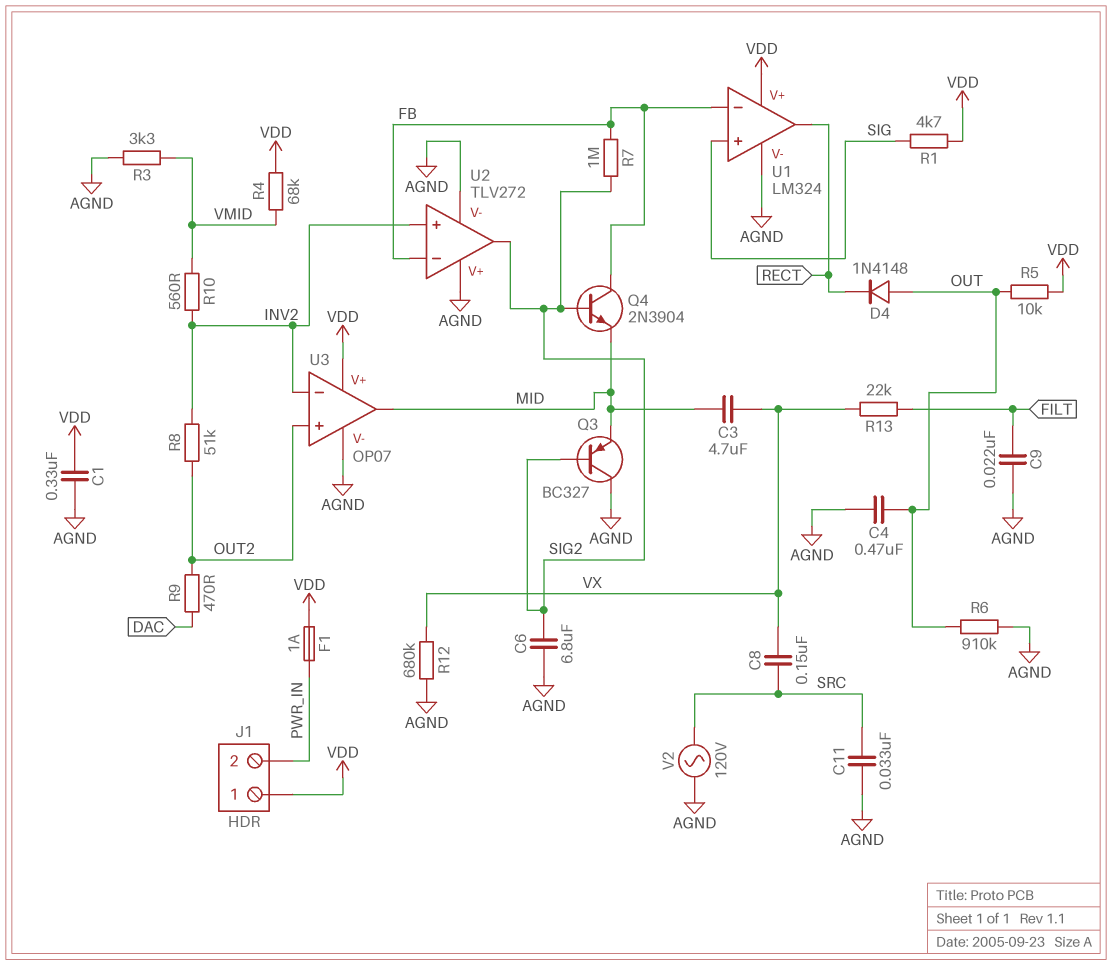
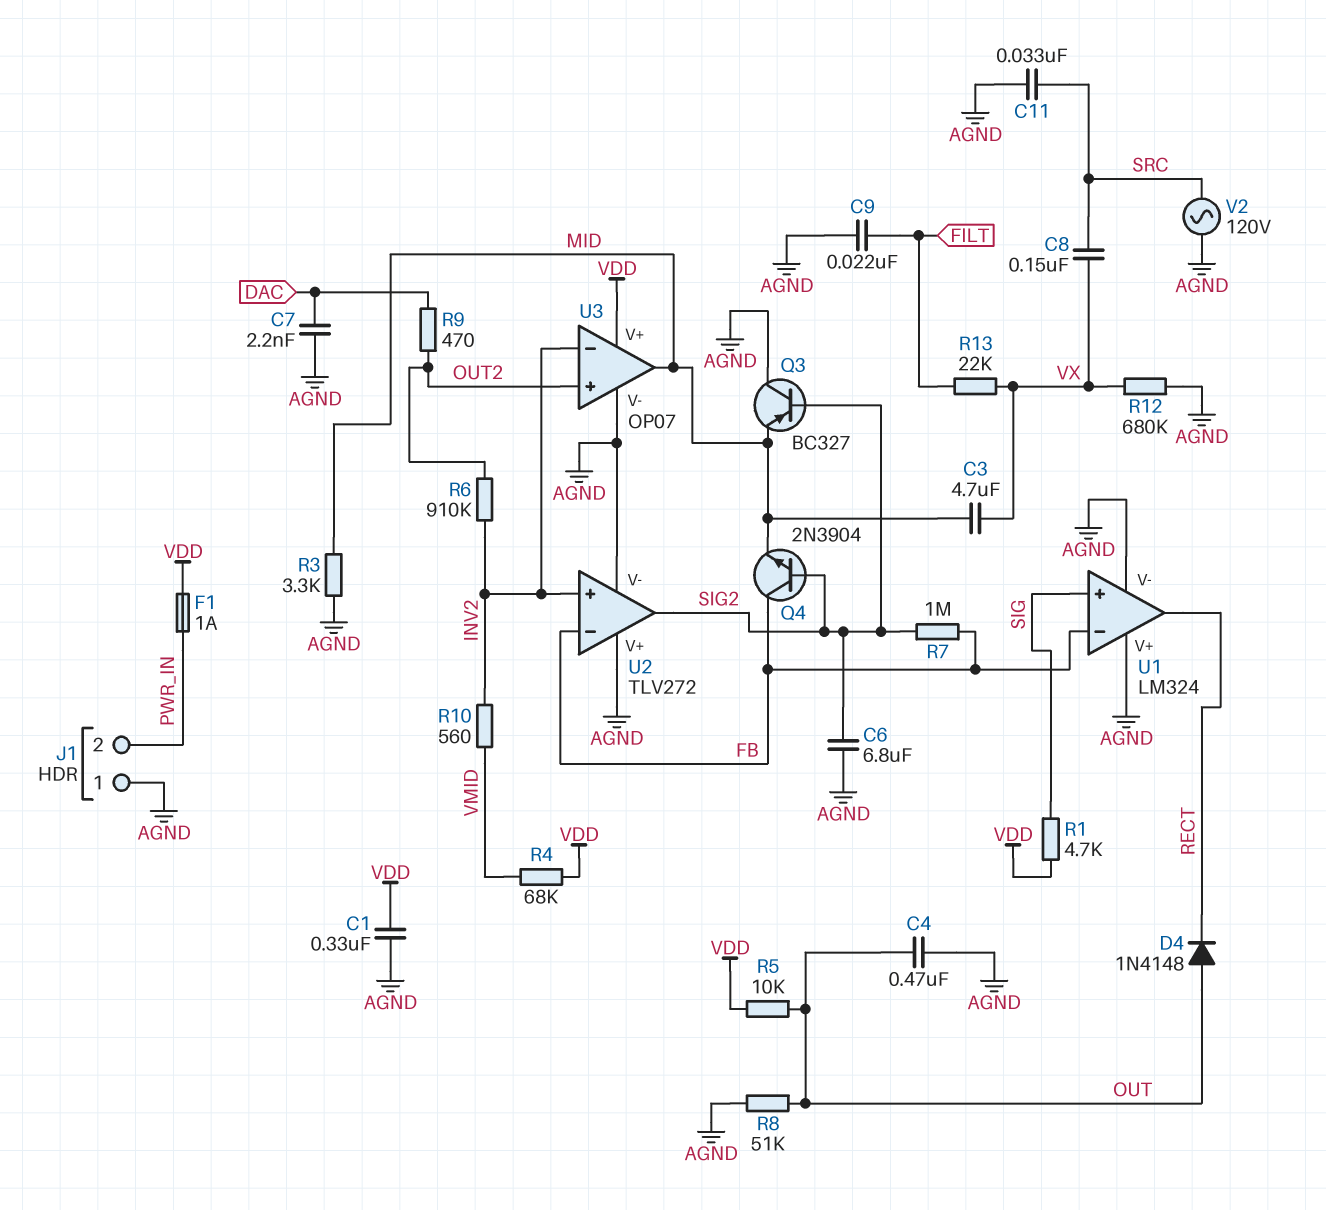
C7: none -> 2.2nF (AGND, DAC)
J1 pin 1: VDD -> AGND
R3: 3.3k (AGND, VMID) -> 3.3k (AGND, MID)
R6: 910k (AGND, OUT) -> 910k (INV2, OUT2)
R8: 51k (INV2, OUT2) -> 51k (AGND, OUT)
U1 pin V+: VDD -> AGND

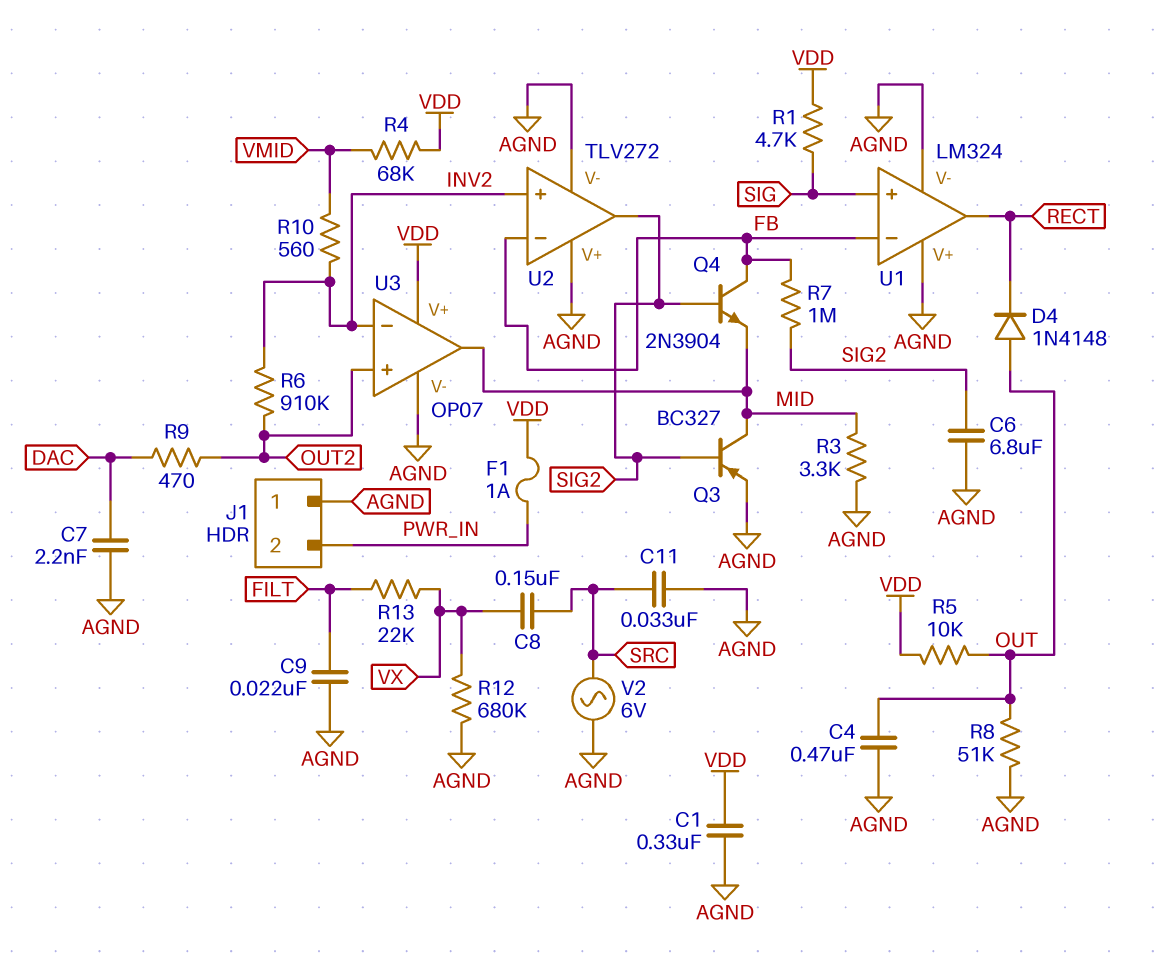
C3: 4.7uF (MID, VX) -> none
Q3: PNP BC327 (B SIG2, C AGND, E MID) -> PNP BC327 (B SIG2, C MID, E AGND)
V2: AC 120V (AGND, SRC) -> AC 6V (AGND, SRC)

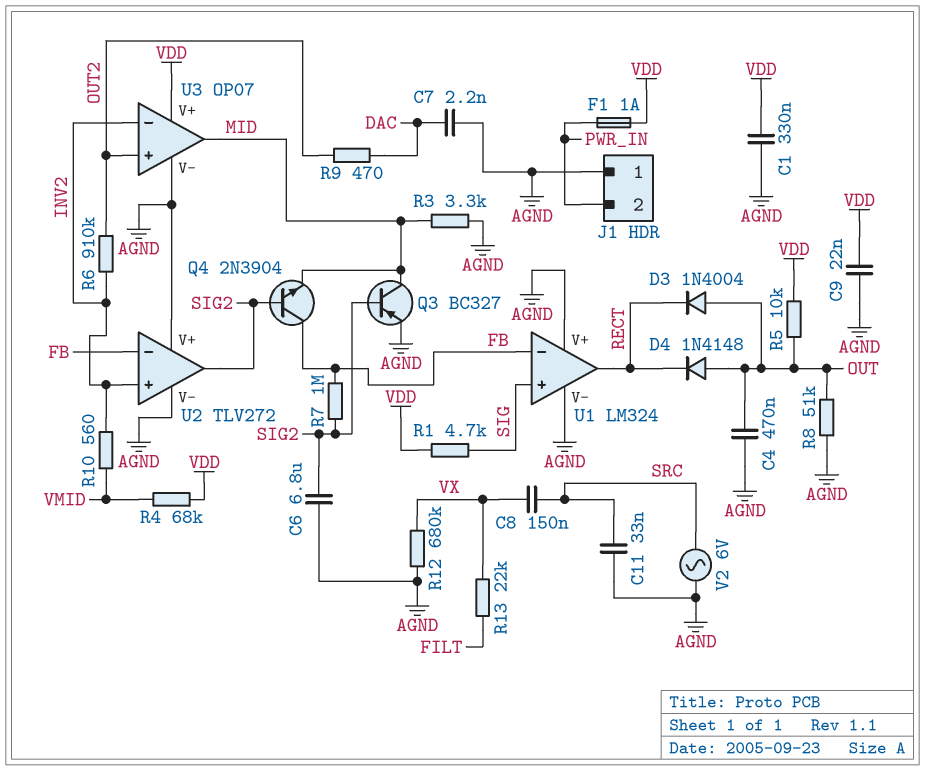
C9: 22nF (AGND, FILT) -> 22nF (AGND, VDD)
D3: none -> diode 1N4004 (A OUT, K RECT)

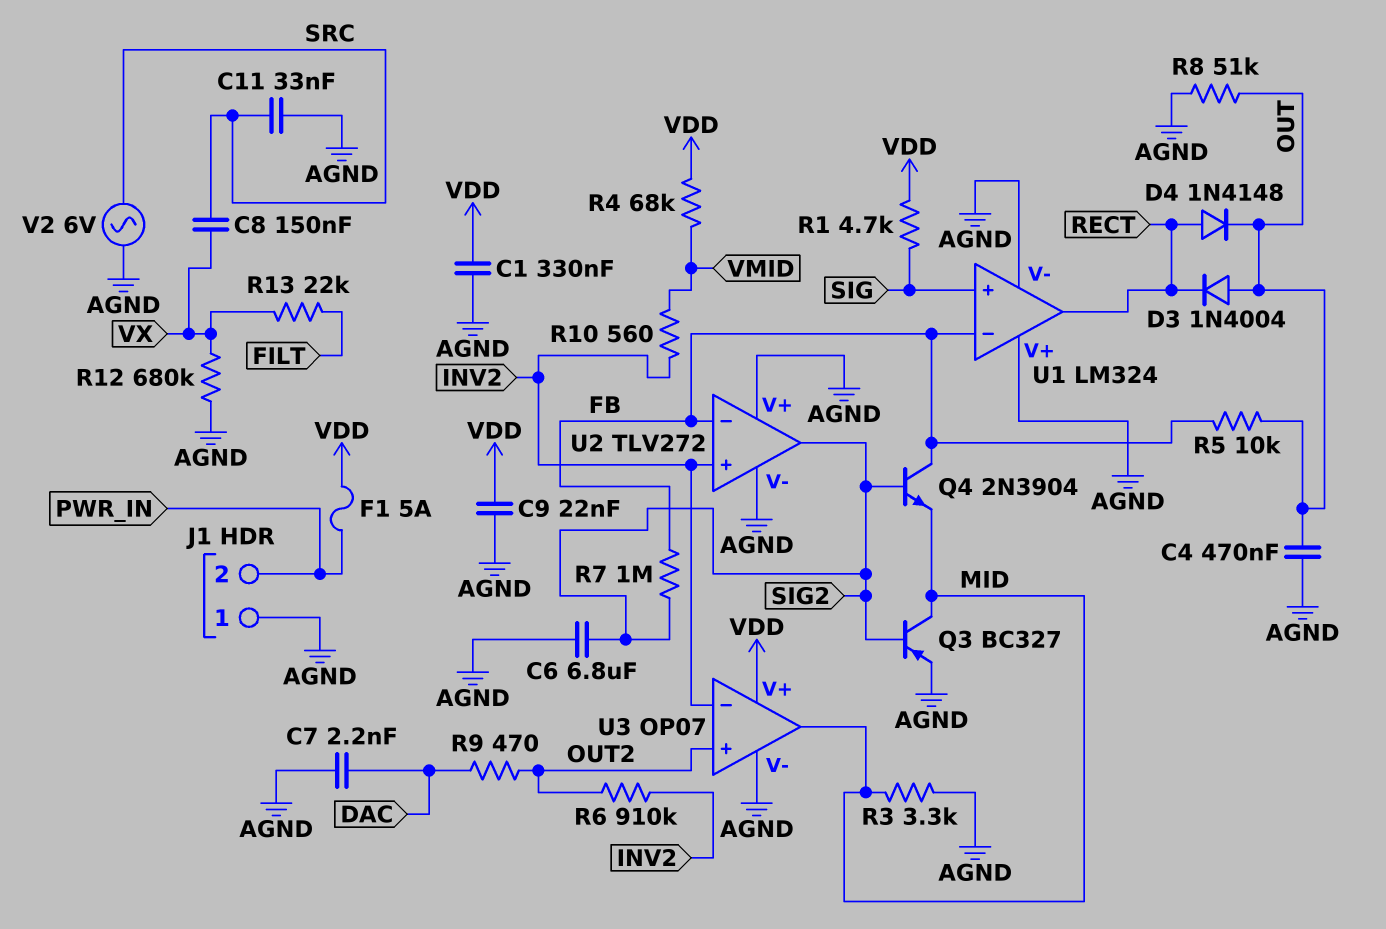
D4: diode 1N4148 (A OUT, K RECT) -> diode 1N4148 (A RECT, K OUT)
F1: 1A (PWR_IN, VDD) -> 5A (PWR_IN, VDD)
R5: 10k (OUT, VDD) -> 10k (FB, OUT)

